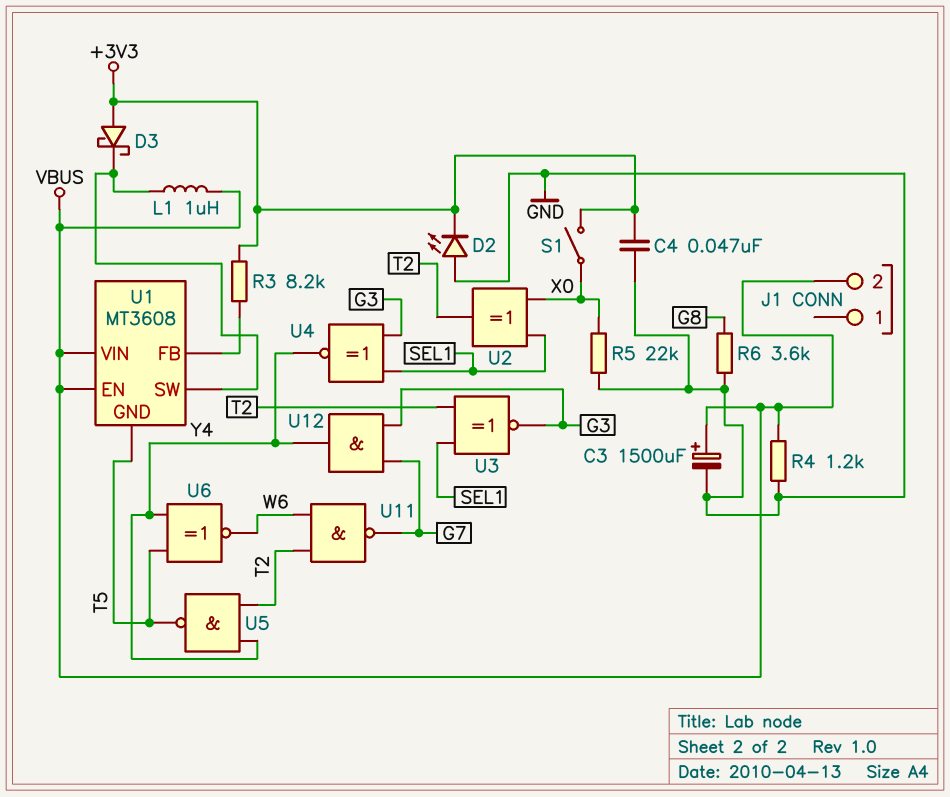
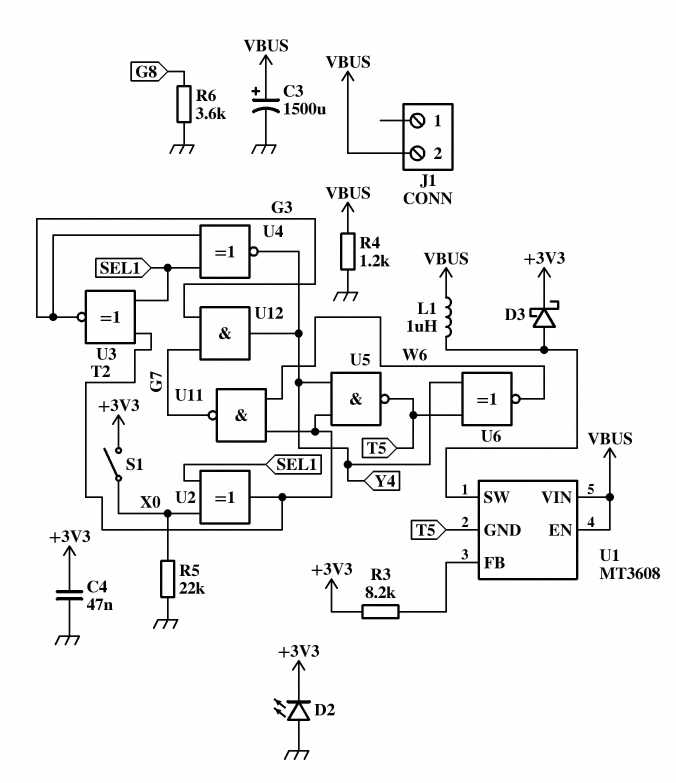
D3: schottky (A +3V3, K U1/SW) -> schottky (A U1/SW, K +3V3)

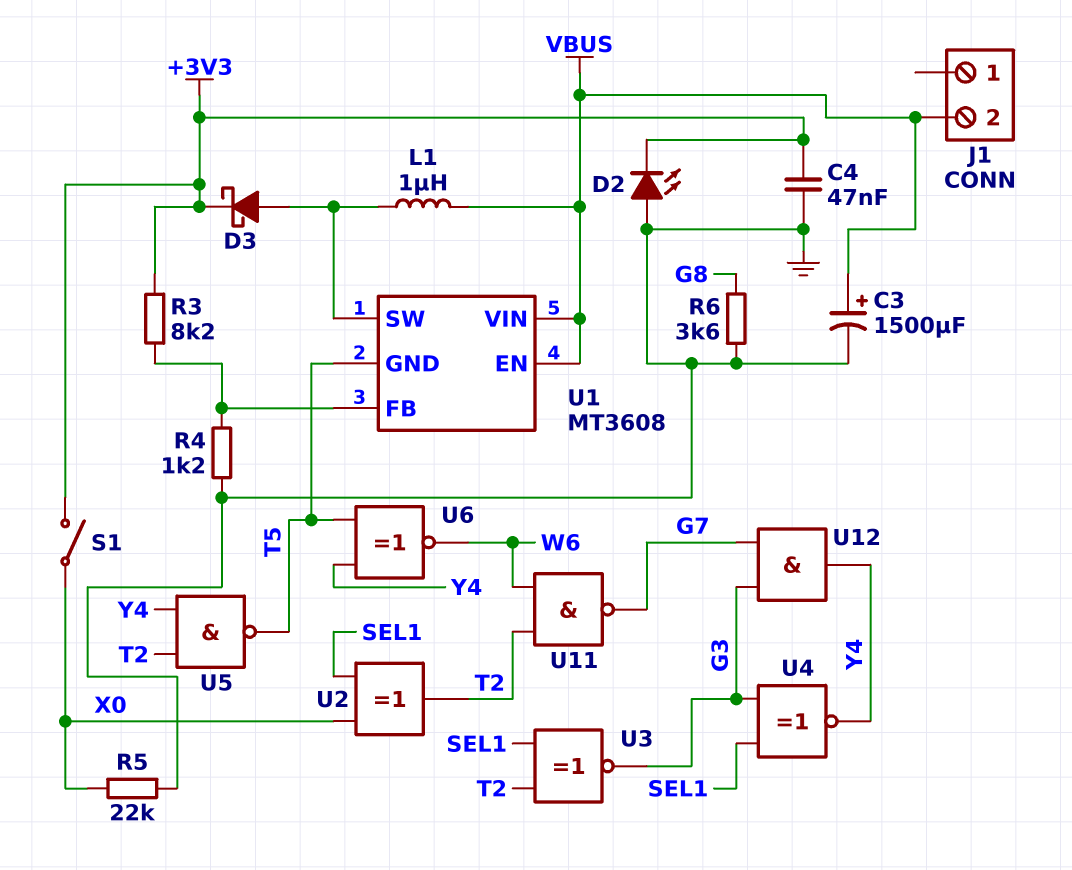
R4: 1.2k (GND, VBUS) -> 1.2k (GND, U1/FB)

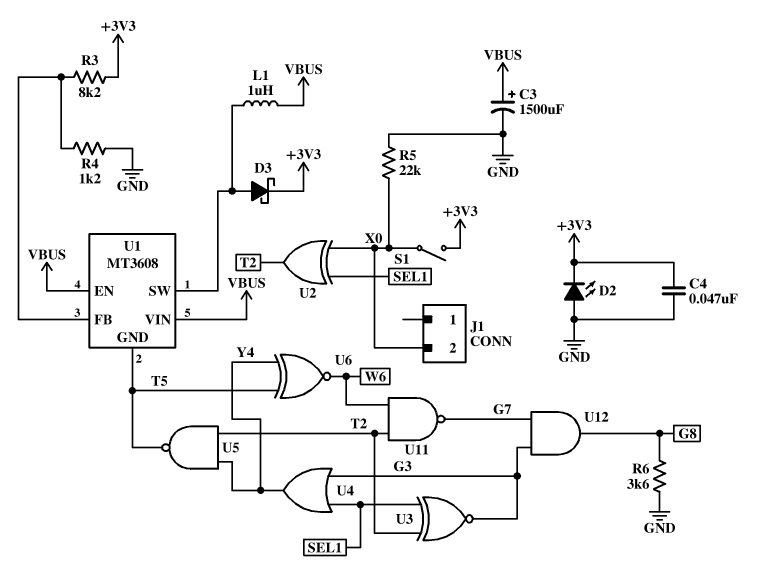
J1 pin 2: VBUS -> X0
U4: XNOR (in G3, in SEL1, out Y4) -> OR (in G3, in SEL1, out Y4)
U12: AND (in G3, in G7, out Y4) -> AND (in G3, in G7, out G8)

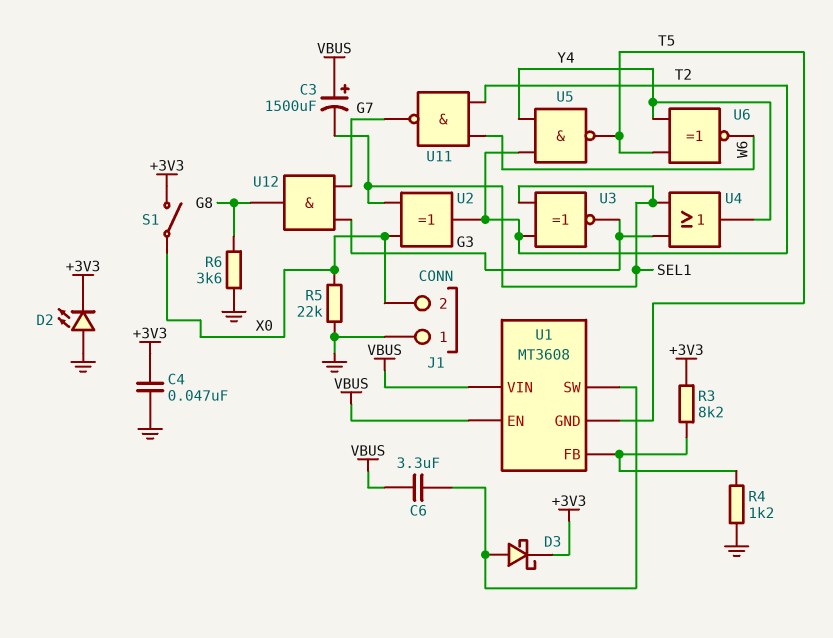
C3: 1500uF (plus VBUS, minus GND) -> 1500uF (plus VBUS, minus SEL1)
C6: none -> 3.3uF (U1/SW, VBUS)
J1 pin 1: none -> GND
L1: 1uH (U1/SW, VBUS) -> none

